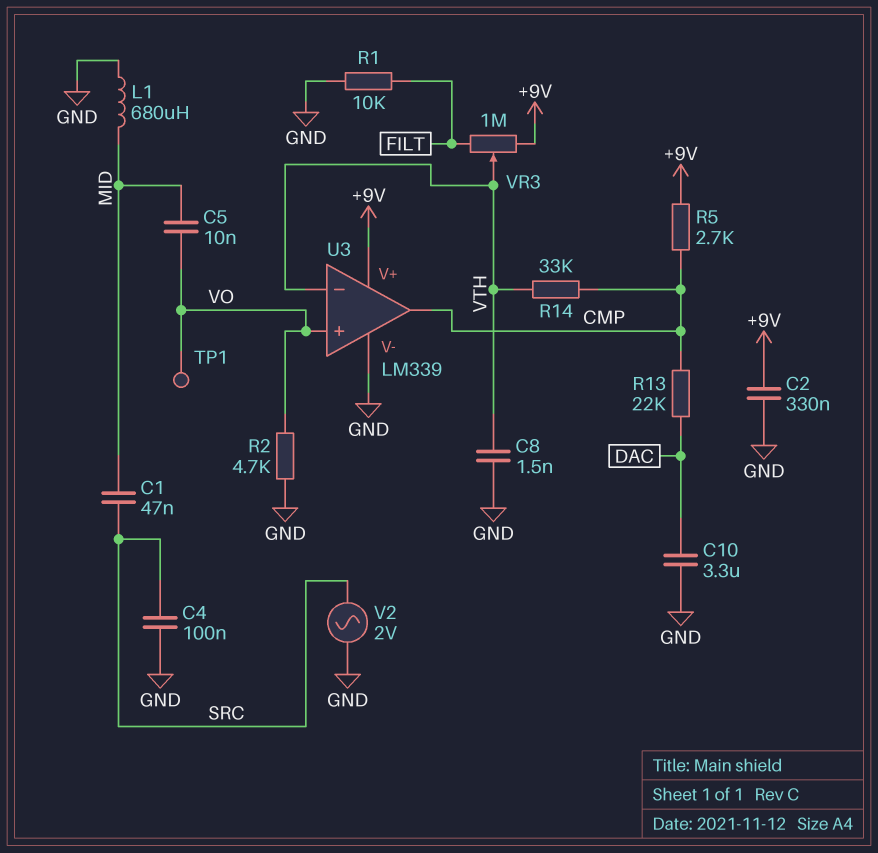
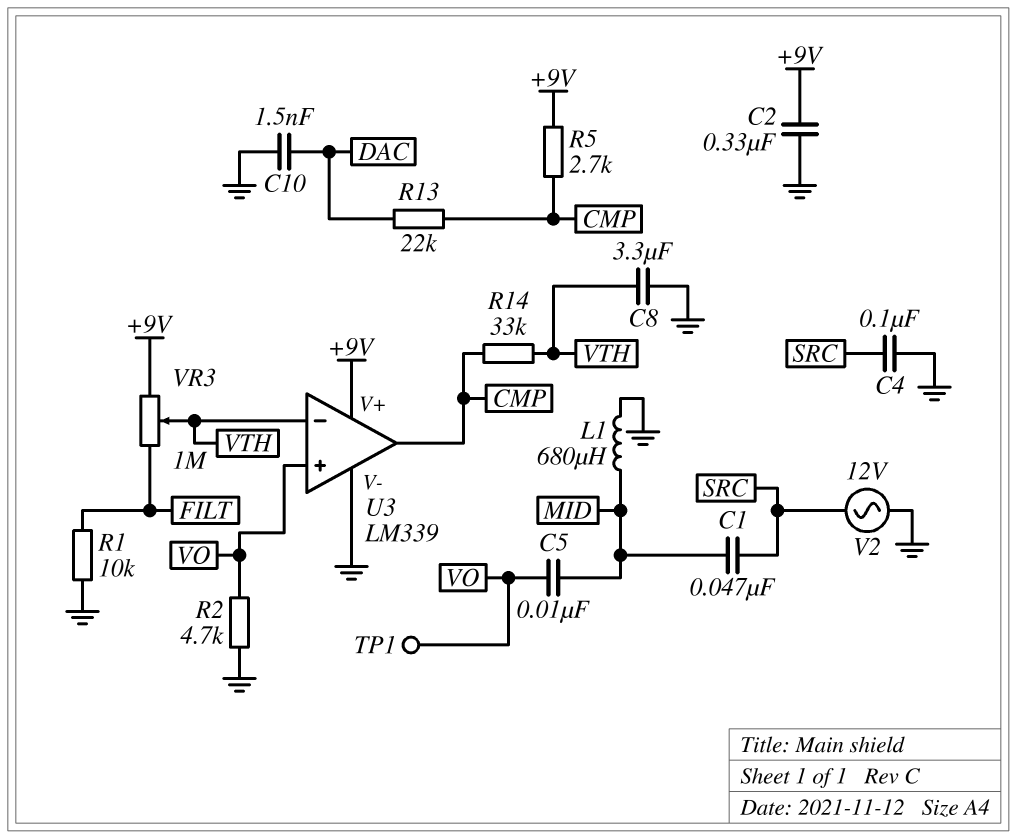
C8: 1.5nF (GND, VTH) -> 3.3uF (GND, VTH)
C10: 3.3uF (DAC, GND) -> 1.5nF (DAC, GND)
V2: AC 2V (GND, SRC) -> AC 12V (GND, SRC)

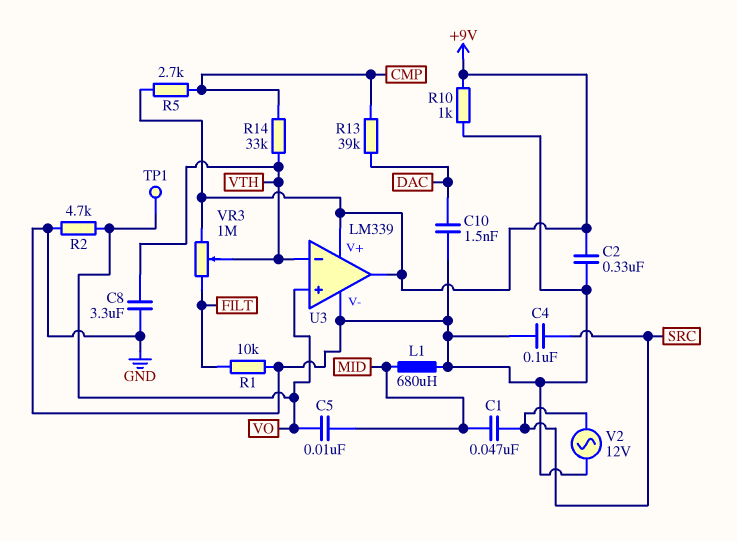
R10: none -> 1k (+9V, GND)
R13: 22k (CMP, DAC) -> 39k (CMP, DAC)
U3 pin out: CMP -> +9V

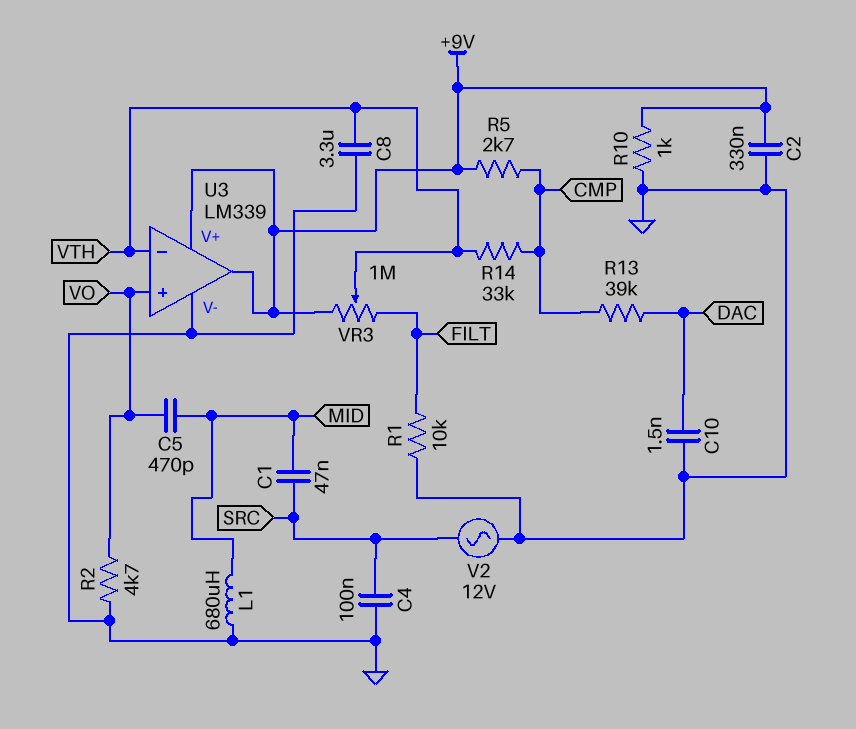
C5: 10nF (MID, VO) -> 470pF (MID, VO)
TP1: test point (VO) -> none

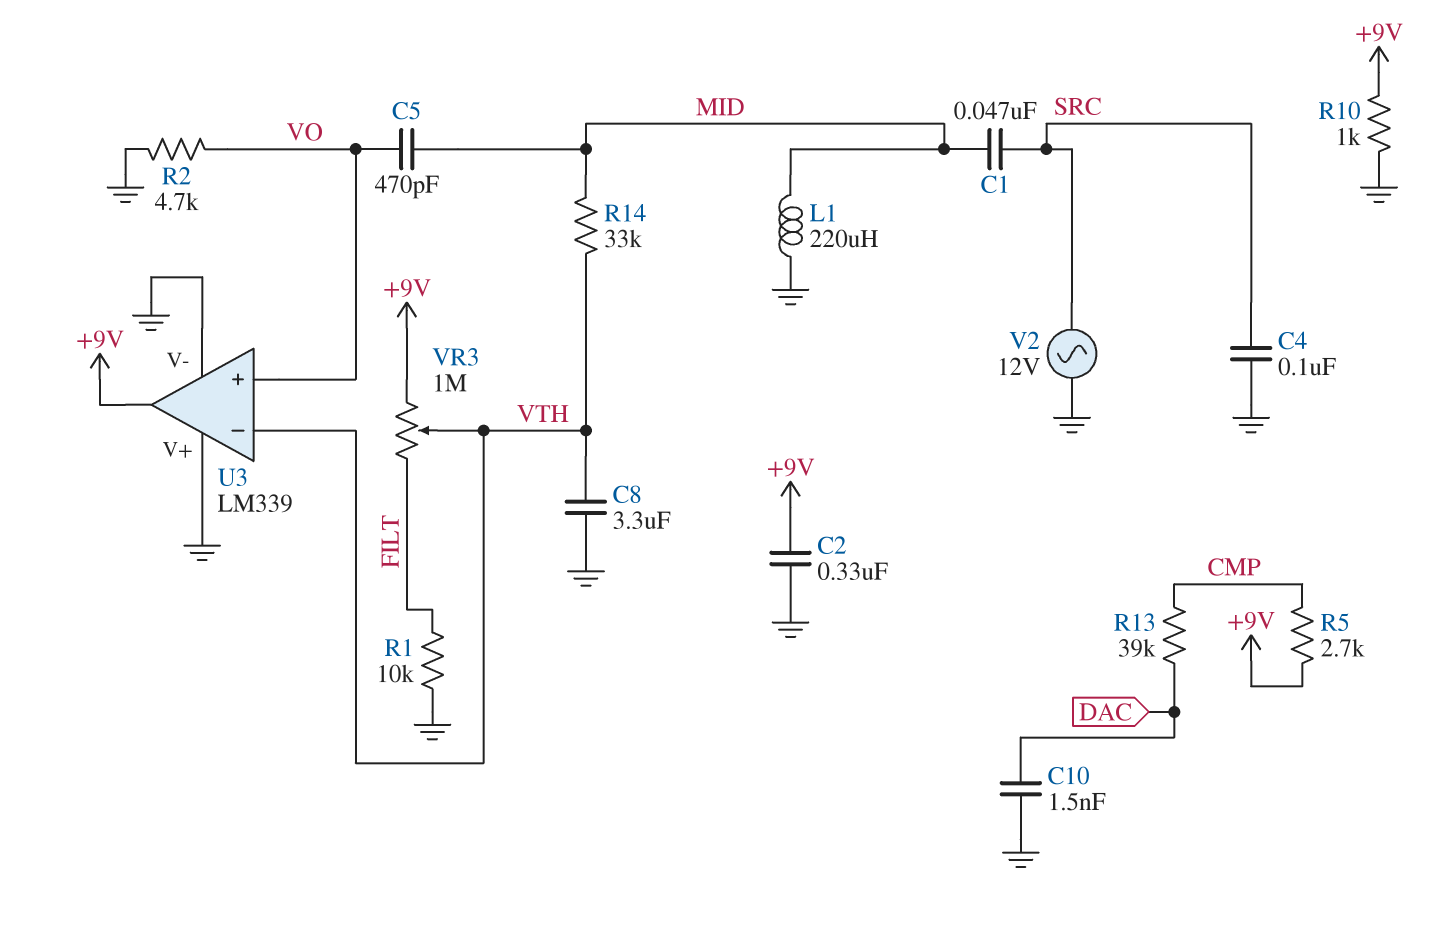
L1: 680uH (GND, MID) -> 220uH (GND, MID)
R14: 33k (CMP, VTH) -> 33k (MID, VTH)
U3 pin V+: +9V -> GND

